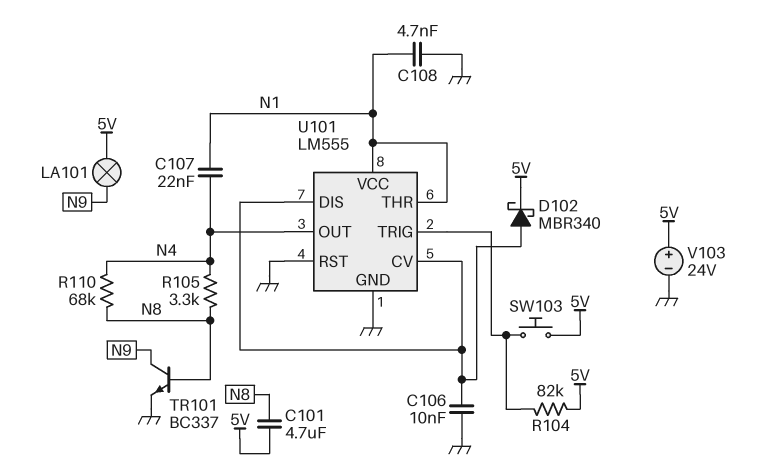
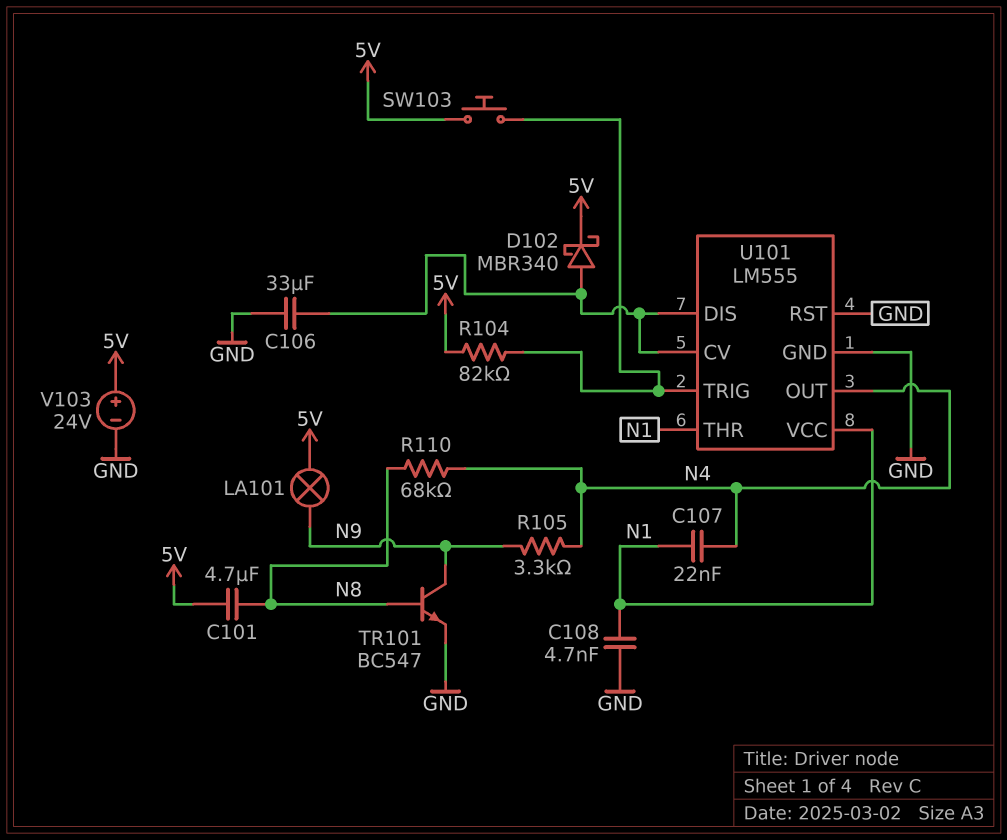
C106: 10nF (GND, U101/CV) -> 33uF (GND, U101/CV)
R105: 3.3k (N4, N8) -> 3.3k (N4, N9)
TR101: NPN BC337 (B N8, C N9, E GND) -> NPN BC547 (B N8, C N9, E GND)

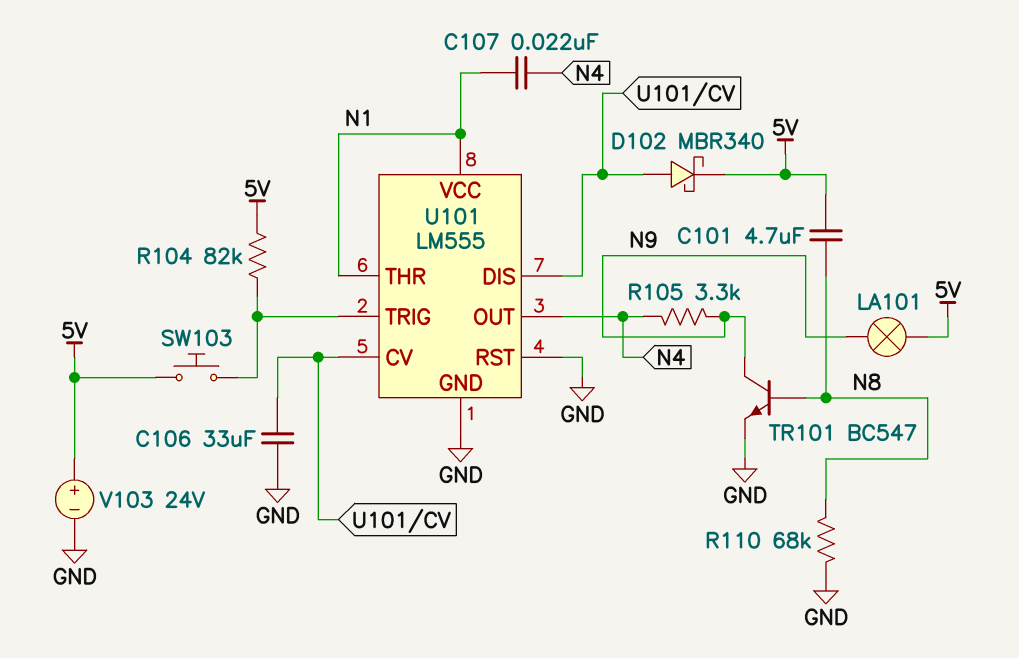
C108: 4.7nF (GND, N1) -> none
R110: 68k (N4, N8) -> 68k (GND, N8)

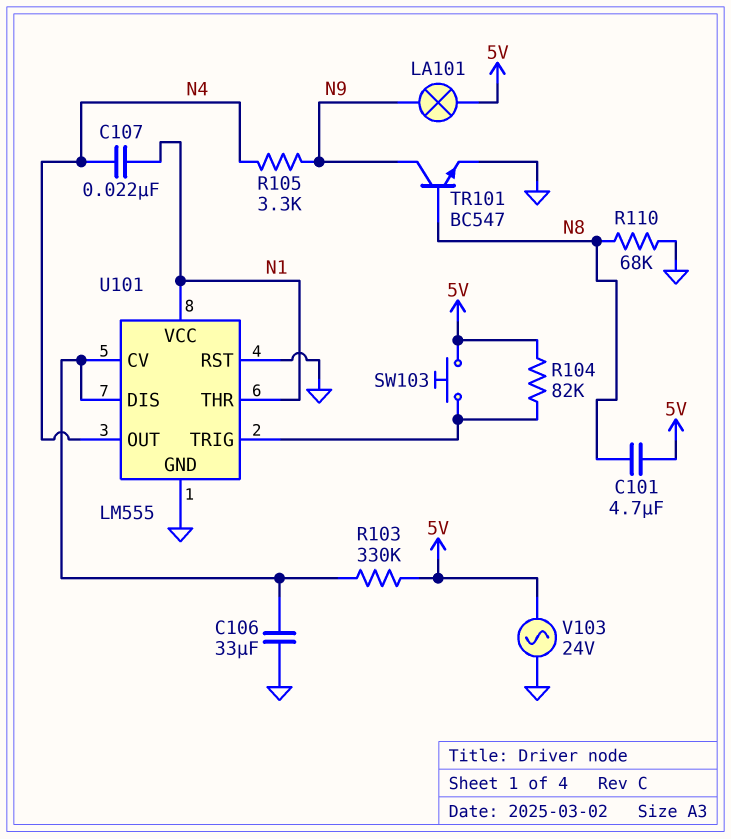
D102: schottky MBR340 (A U101/CV, K 5V) -> none
R103: none -> 330k (5V, U101/CV)
V103: 24V (plus 5V, minus GND) -> AC 24V (5V, GND)

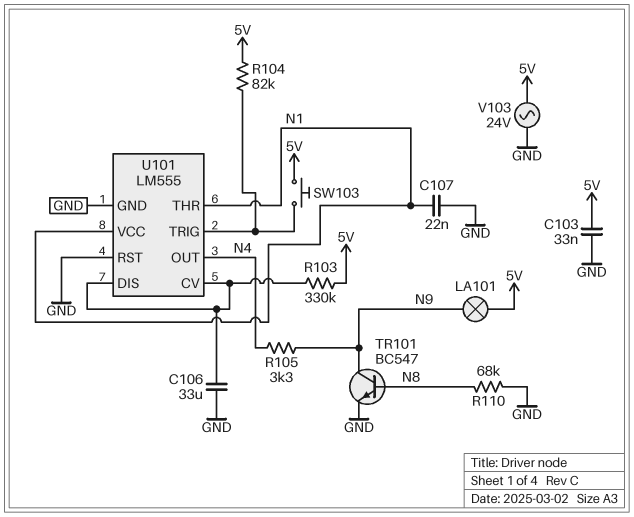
C101: 4.7uF (5V, N8) -> none
C103: none -> 33nF (5V, GND)
C107: 22nF (N1, N4) -> 22nF (GND, N1)

